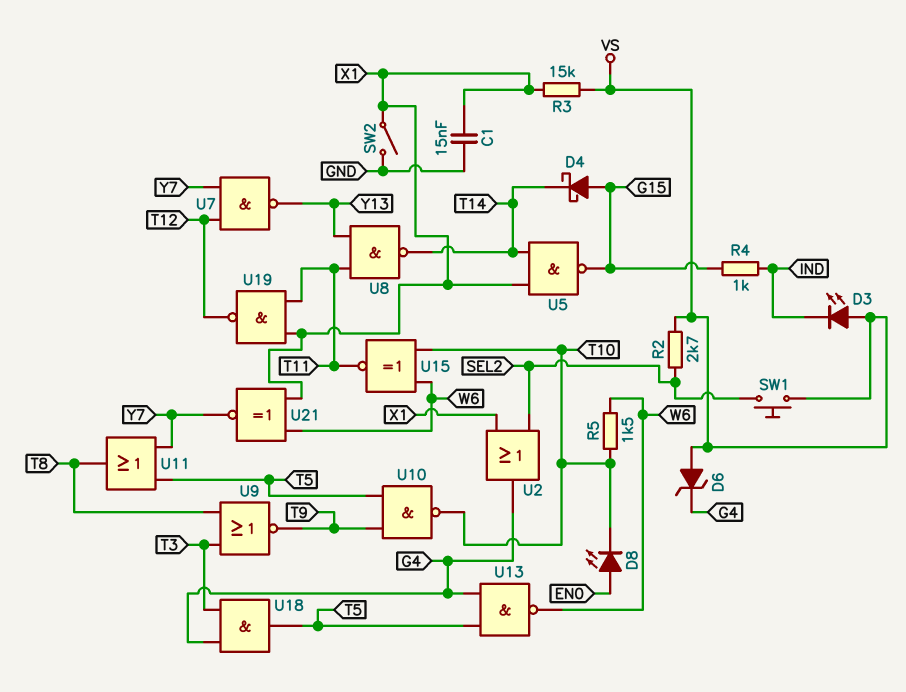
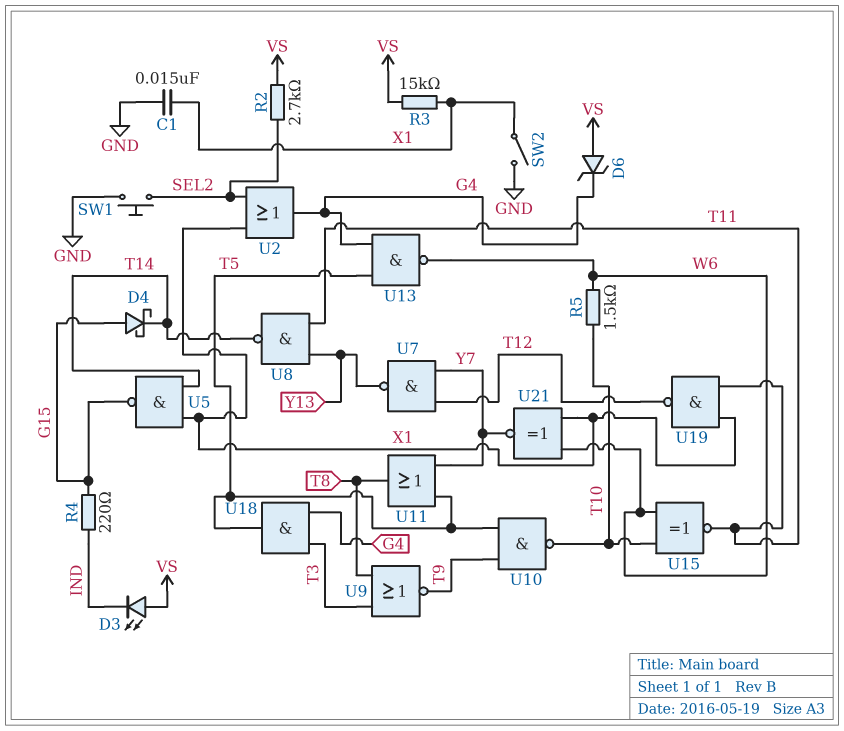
D8: LED (A EN0, K T10) -> none
R4: 1k (G15, IND) -> 220 (G15, IND)
SW1: button (SEL2, VS) -> button (GND, SEL2)

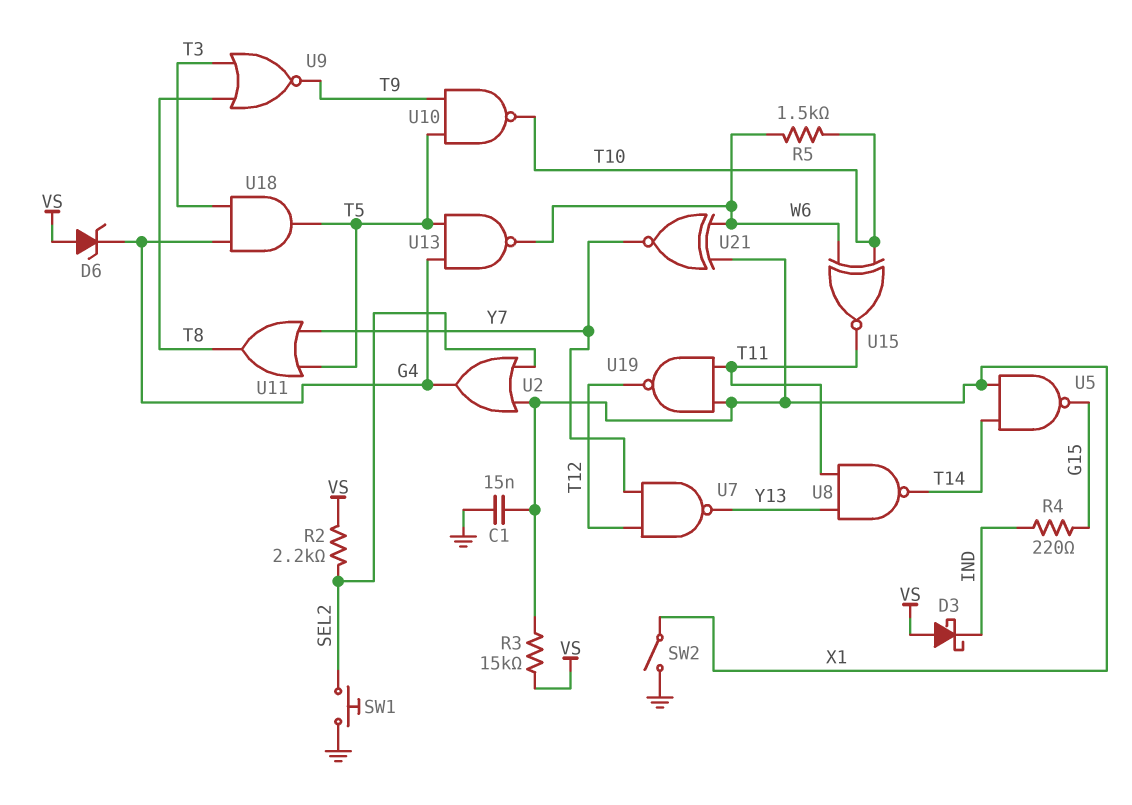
D3: LED (A VS, K IND) -> schottky (A VS, K IND)
D4: schottky (A G15, K T14) -> none
R2: 2.7k (SEL2, VS) -> 2.2k (SEL2, VS)

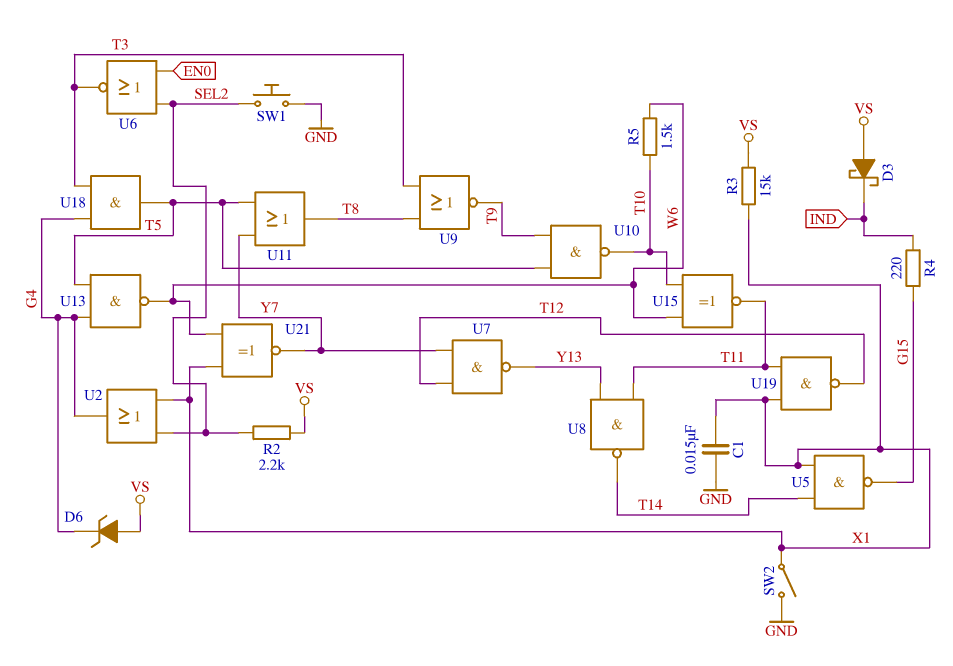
U6: none -> NOR (in EN0, in SEL2, out T3)

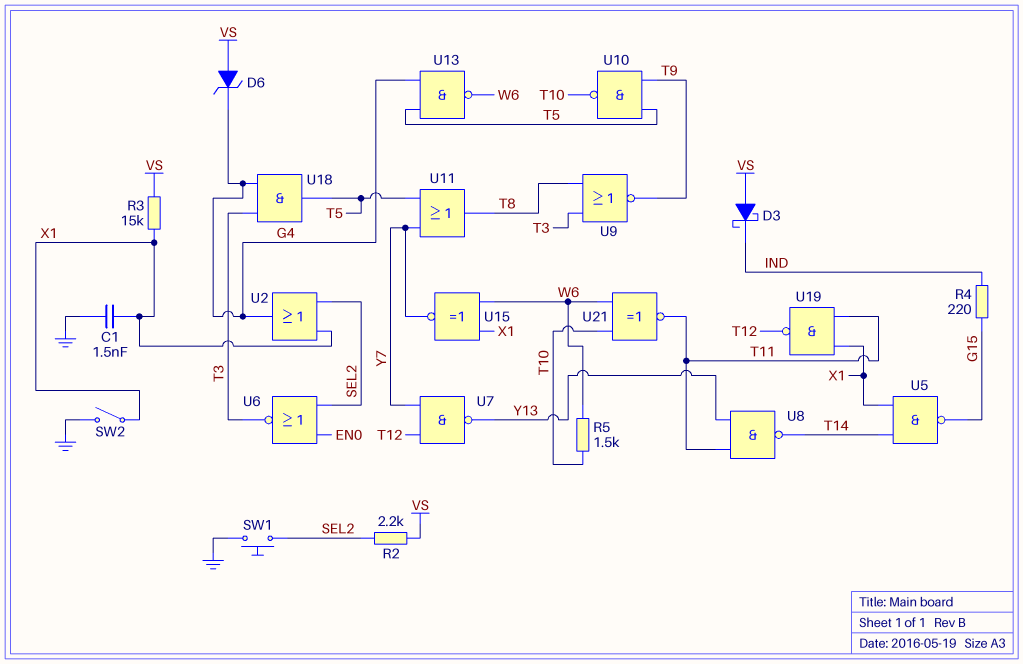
C1: 15nF (GND, X1) -> 1.5nF (GND, X1)
U15: XNOR (in T10, in W6, out T11) -> XNOR (in W6, in X1, out Y7)
U21: XNOR (in W6, in X1, out Y7) -> XNOR (in T10, in W6, out T11)

